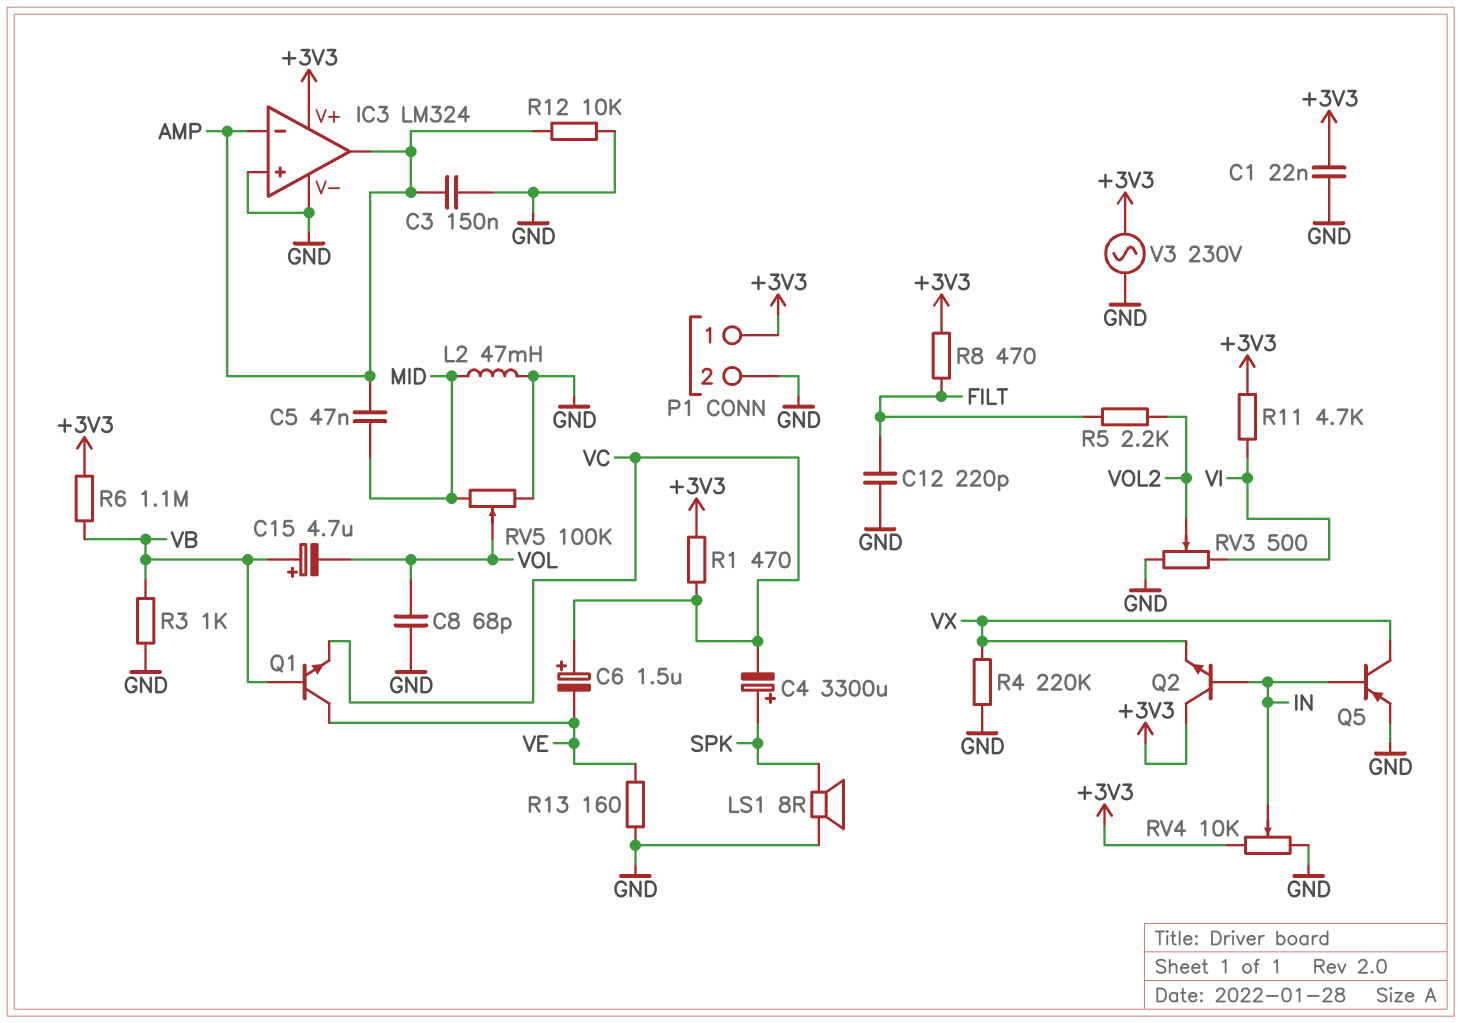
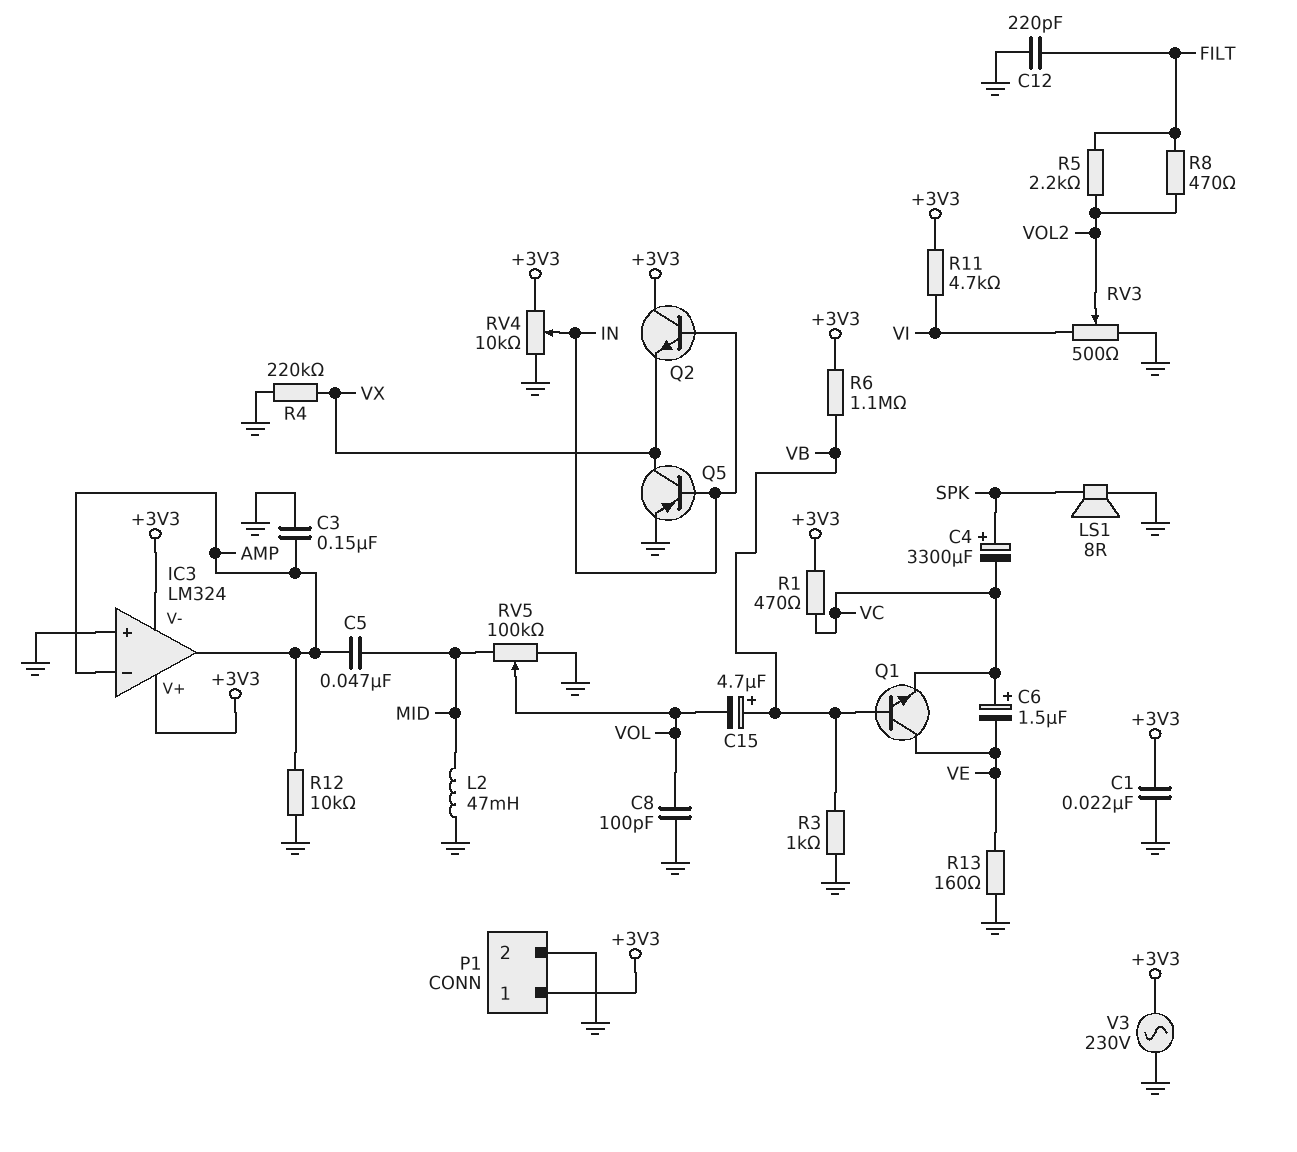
C8: 68pF (GND, VOL) -> 100pF (GND, VOL)
IC3 pin V-: GND -> +3V3
R8: 470 (+3V3, FILT) -> 470 (FILT, VOL2)

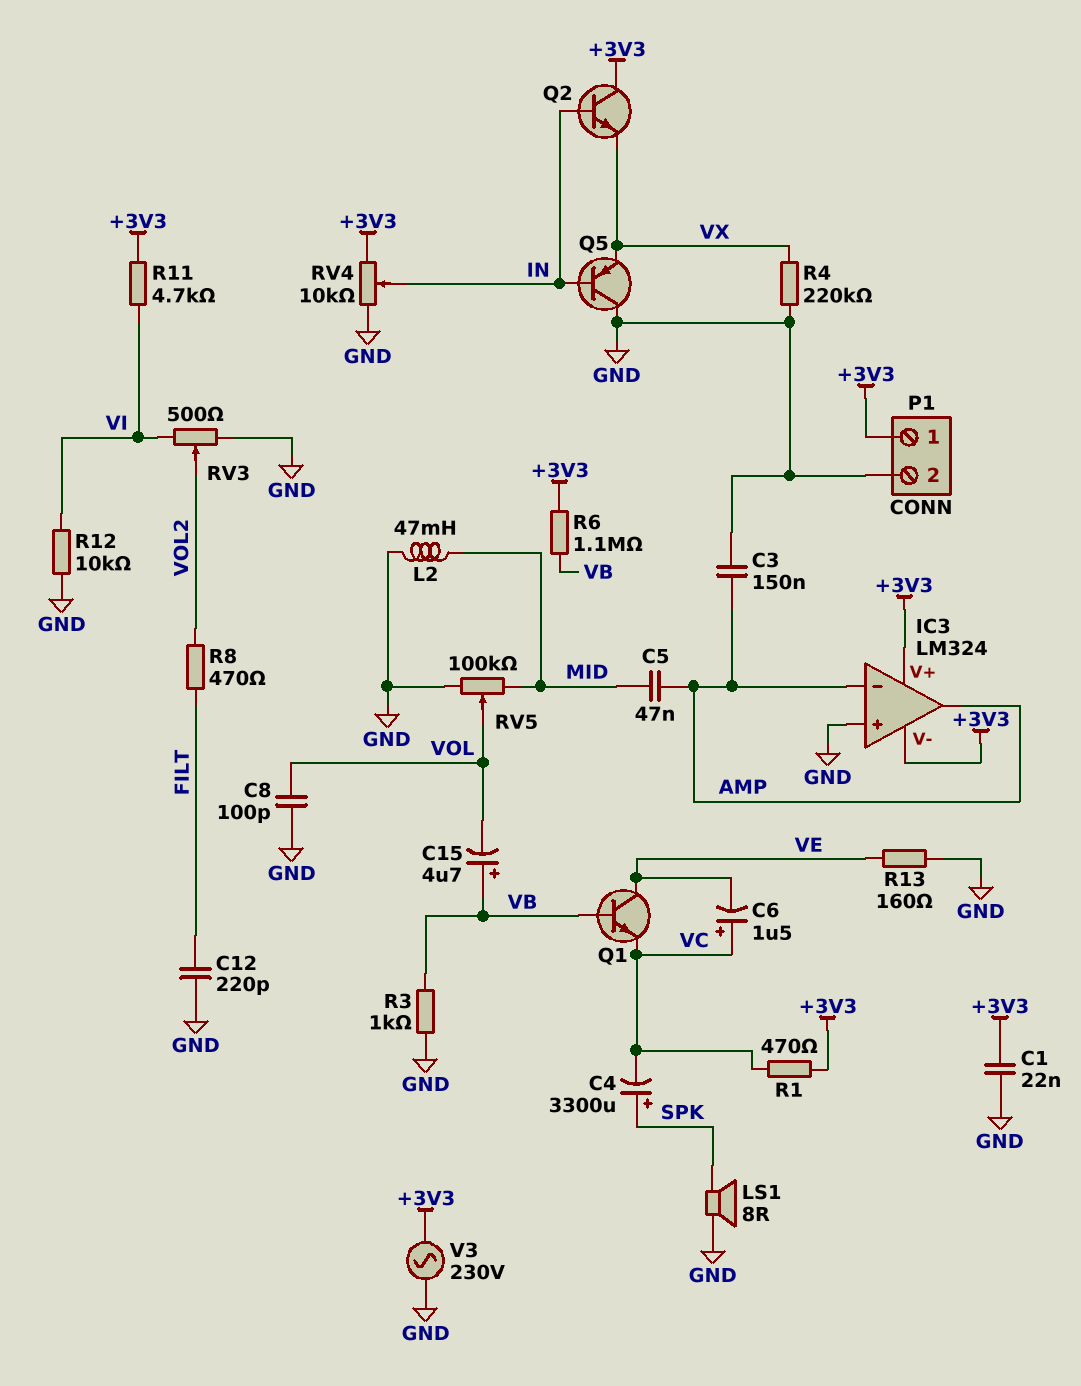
Q5: PNP (B IN, C VX, E GND) -> PNP (B IN, C GND, E VX)
R5: 2.2k (FILT, VOL2) -> none
R12: 10k (AMP, GND) -> 10k (GND, VI)

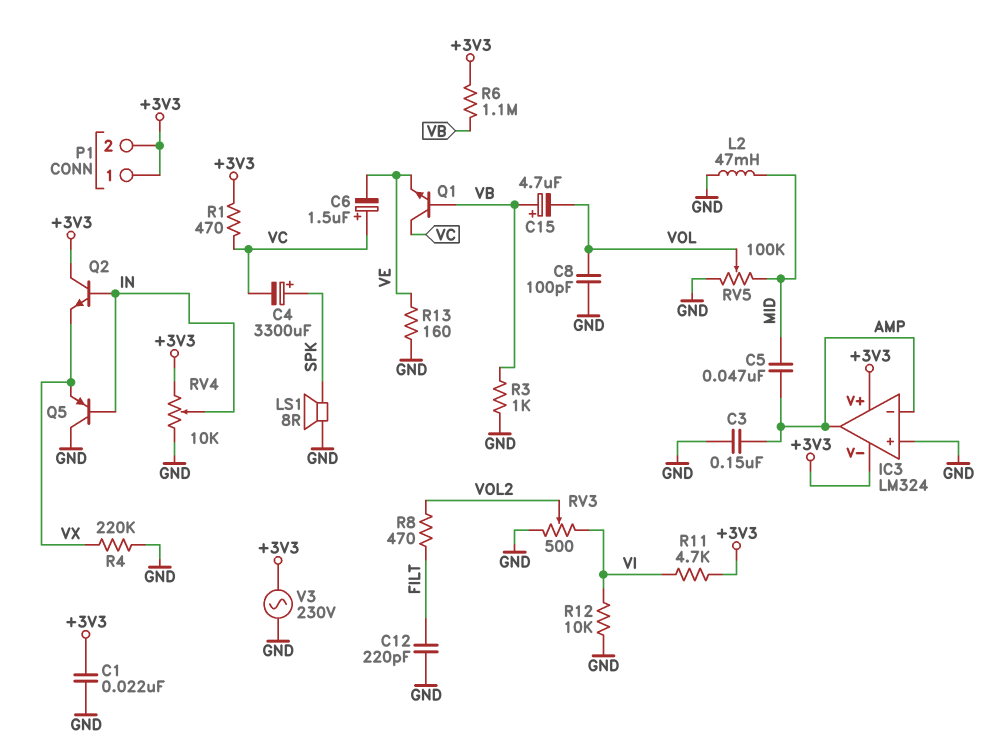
P1 pin 2: GND -> +3V3
Q1: NPN (B VB, C VE, E VC) -> NPN (B VB, C VC, E VE)

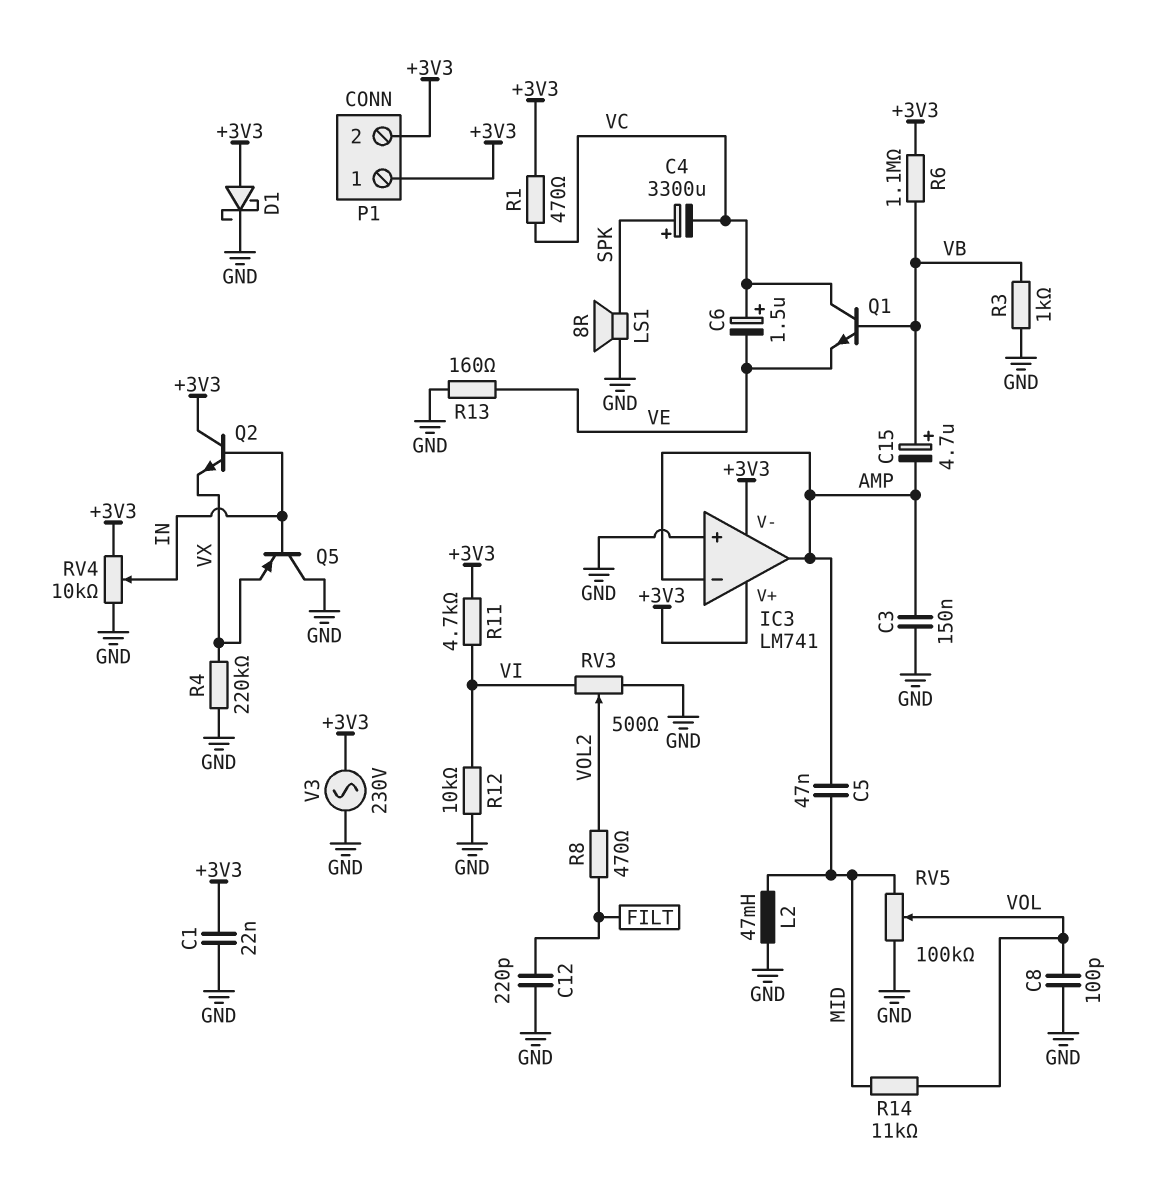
C15: 4.7uF (plus VB, minus VOL) -> 4.7uF (plus VB, minus AMP)
D1: none -> schottky (A +3V3, K GND)
IC3: LM324 -> LM741
R14: none -> 11k (MID, VOL)

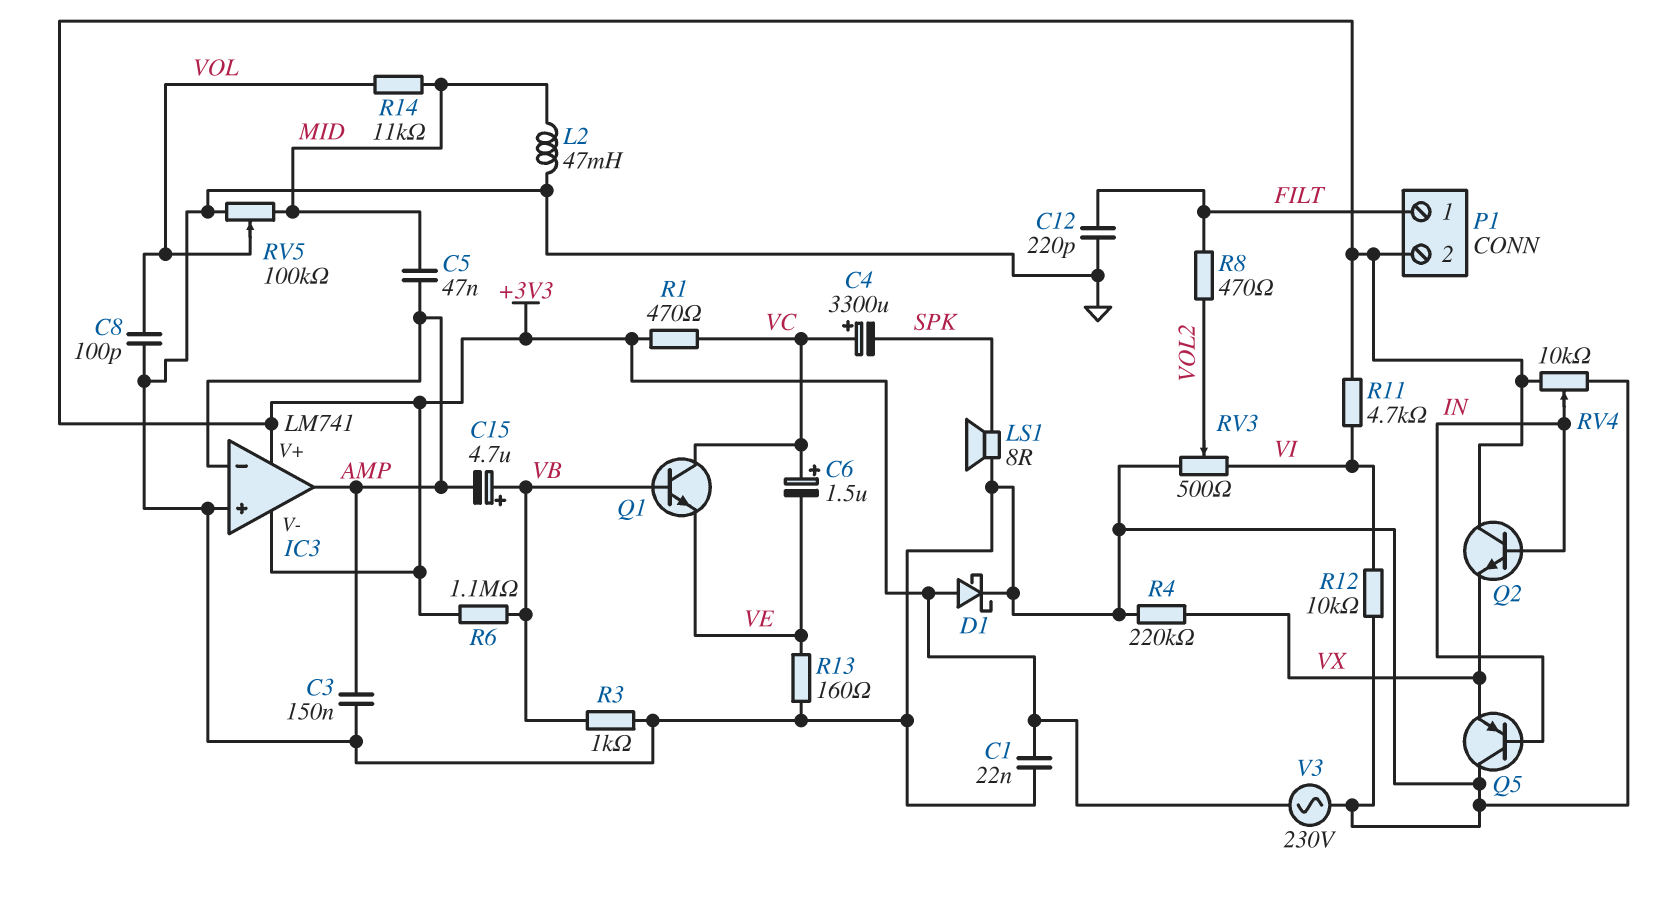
C4: 3300uF (plus SPK, minus VC) -> 3300uF (plus VC, minus SPK)
P1 pin 1: +3V3 -> FILT

